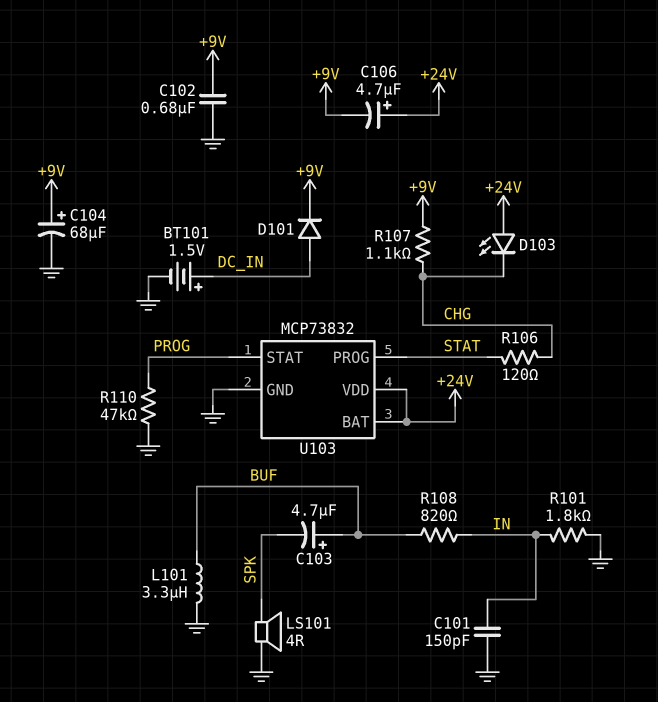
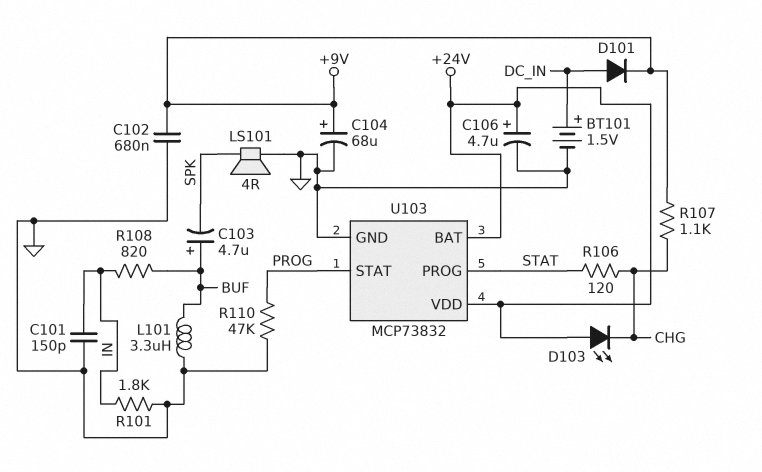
C106: 4.7uF (plus +24V, minus +9V) -> 4.7uF (plus +24V, minus GND)

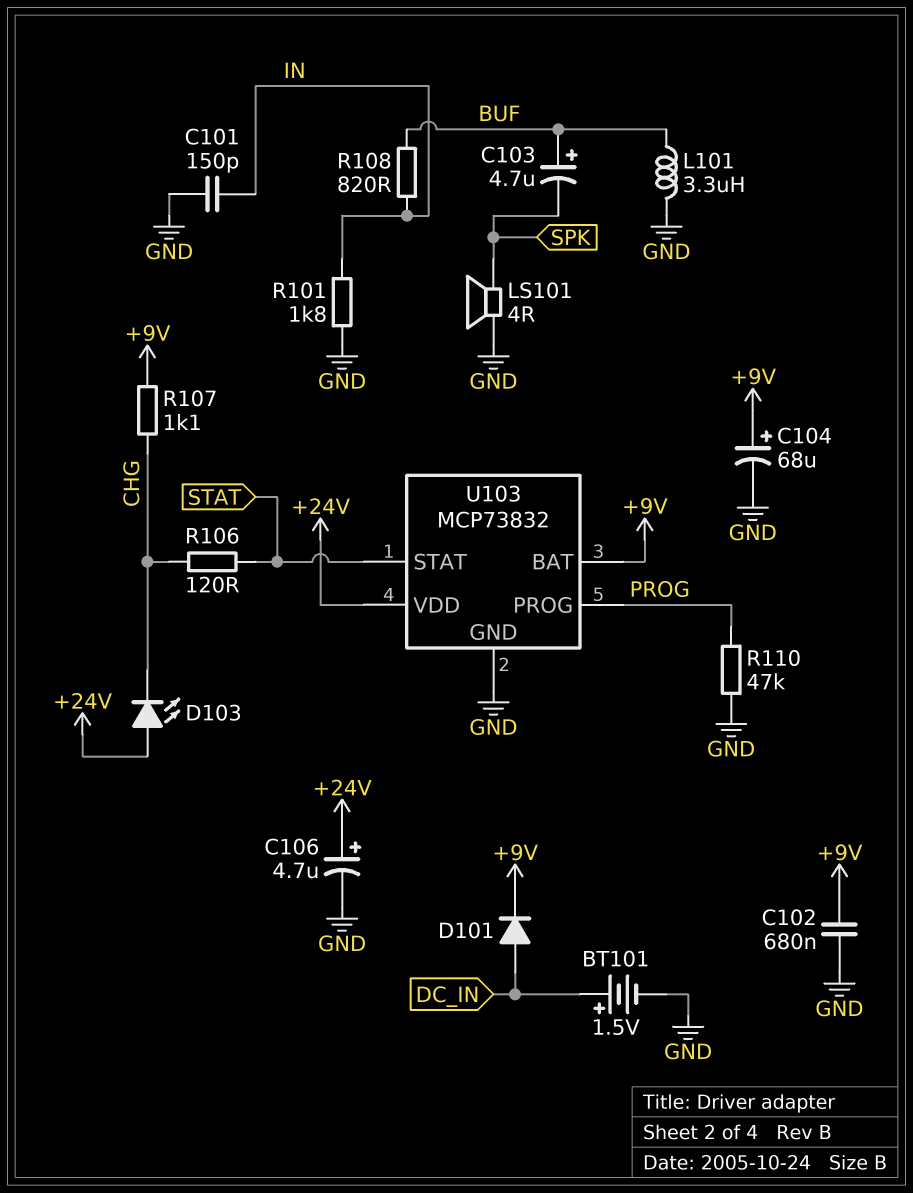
U103 pin BAT: +24V -> +9V
U103 pin PROG: STAT -> PROG
U103 pin STAT: PROG -> STAT

